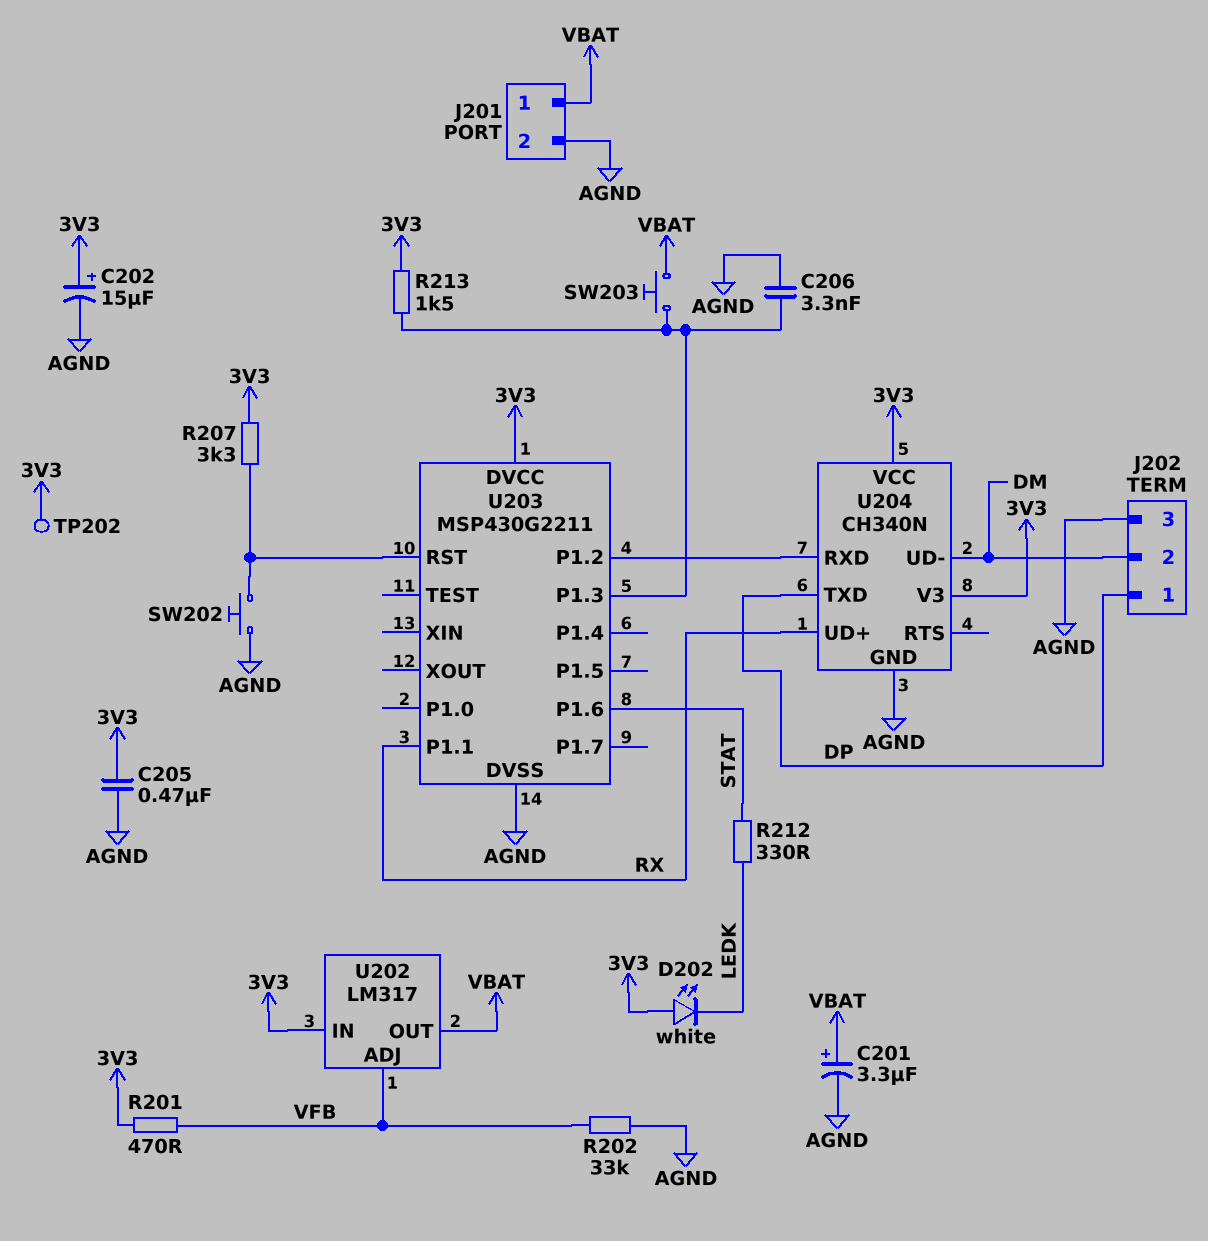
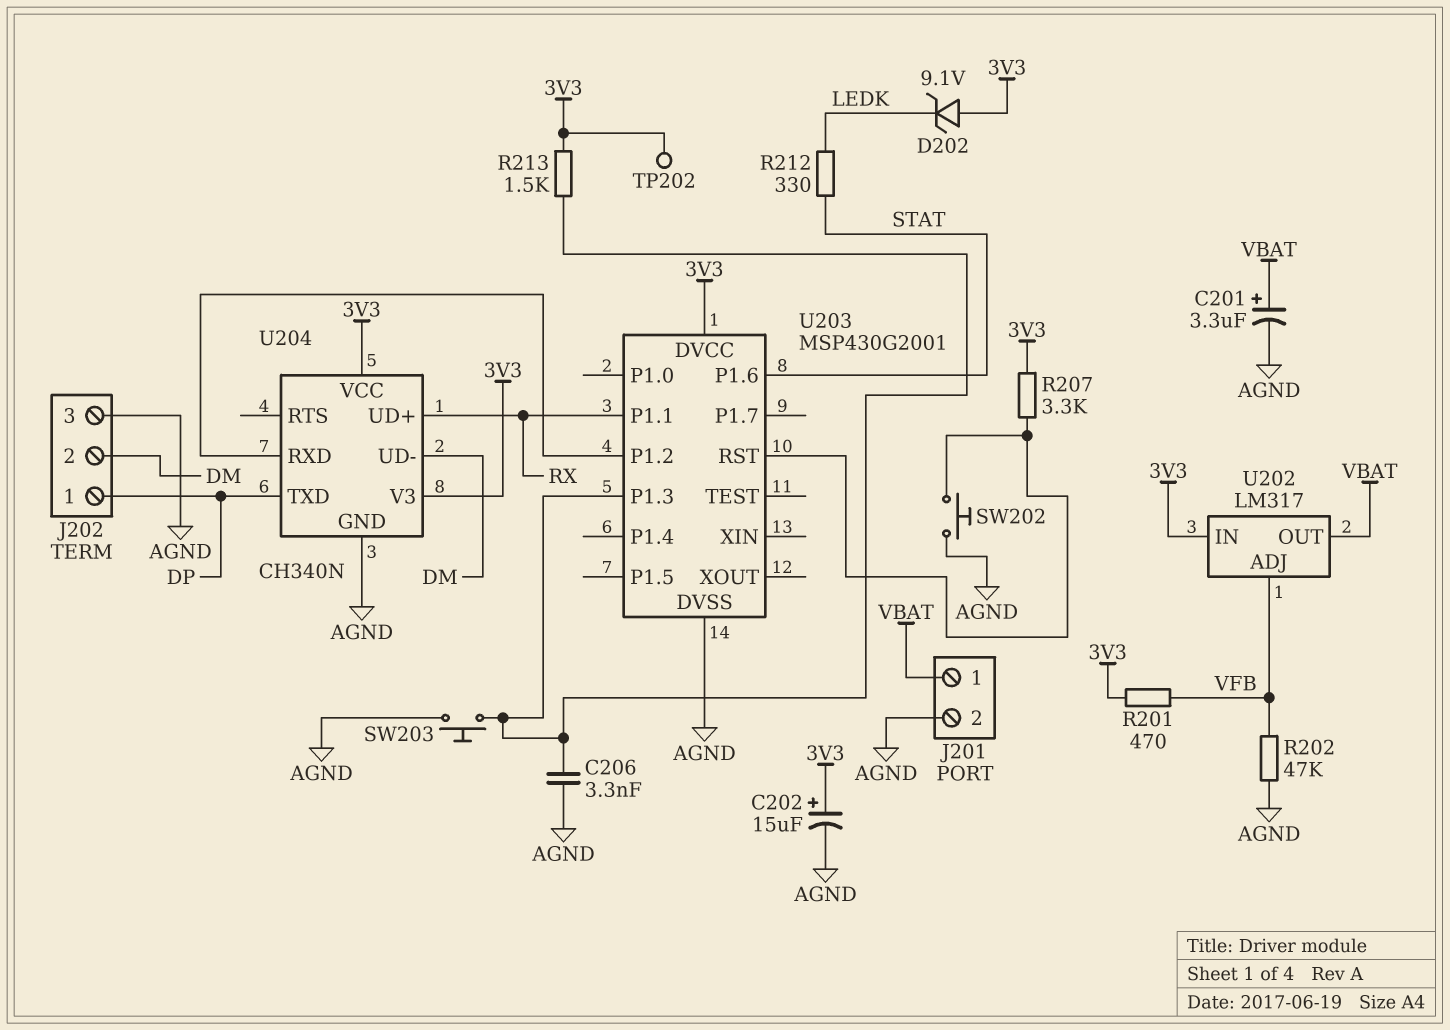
C205: 470nF (3V3, AGND) -> none
D202: LED white (A 3V3, K LEDK) -> zener 9.1V (A 3V3, K LEDK)
R202: 33k (AGND, VFB) -> 47k (AGND, VFB)
SW203: button (U203/P1.3, VBAT) -> button (AGND, U203/P1.3)
U203: MSP430G2211 -> MSP430G2001

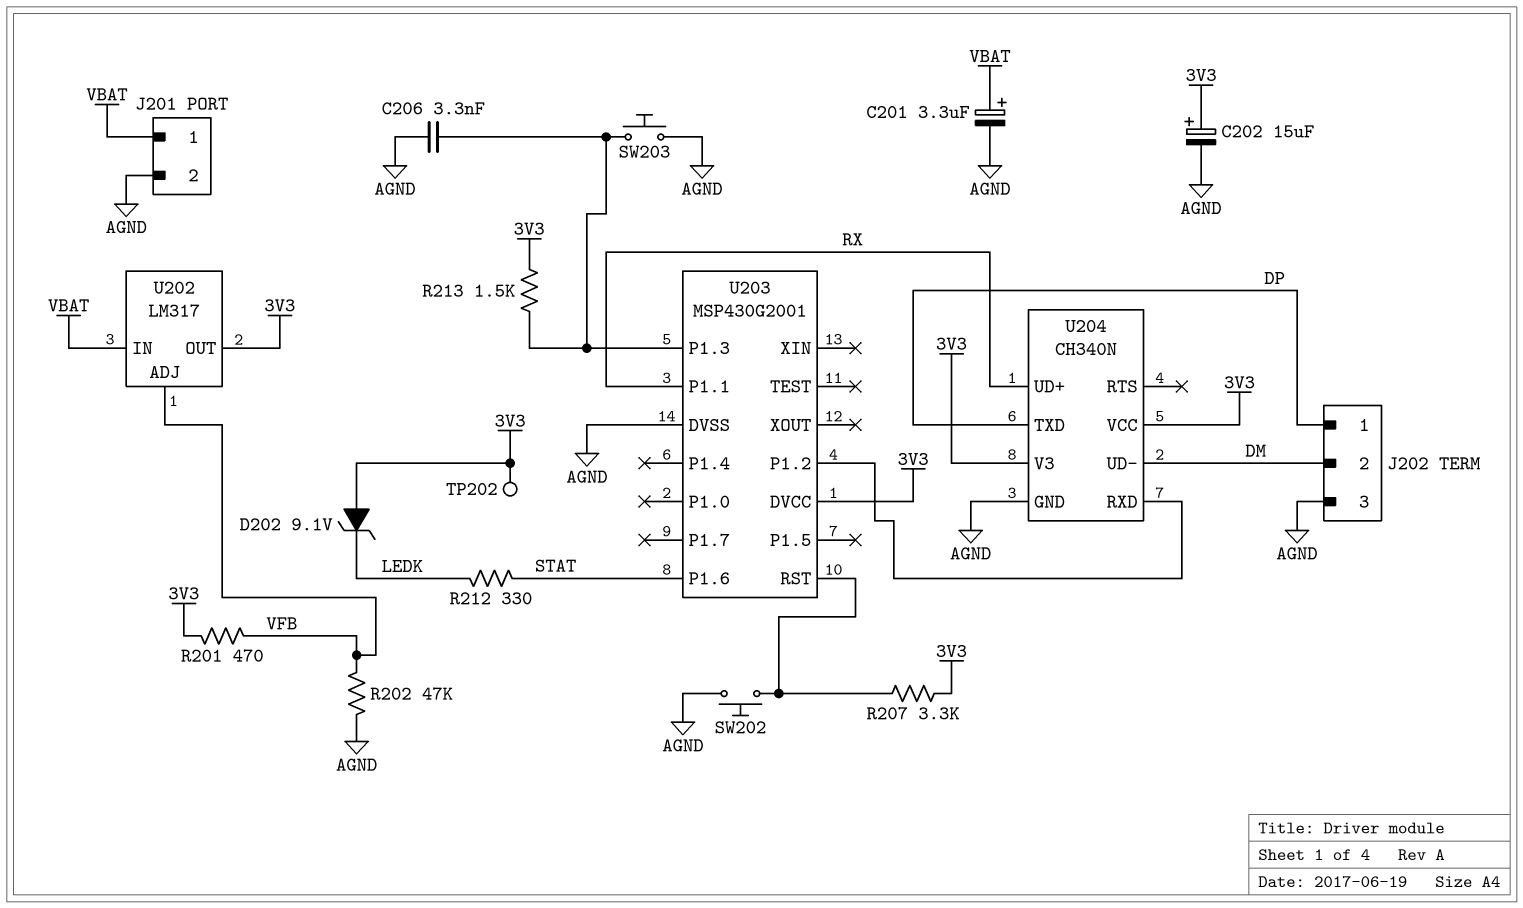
U202 pin IN: 3V3 -> VBAT
U202 pin OUT: VBAT -> 3V3

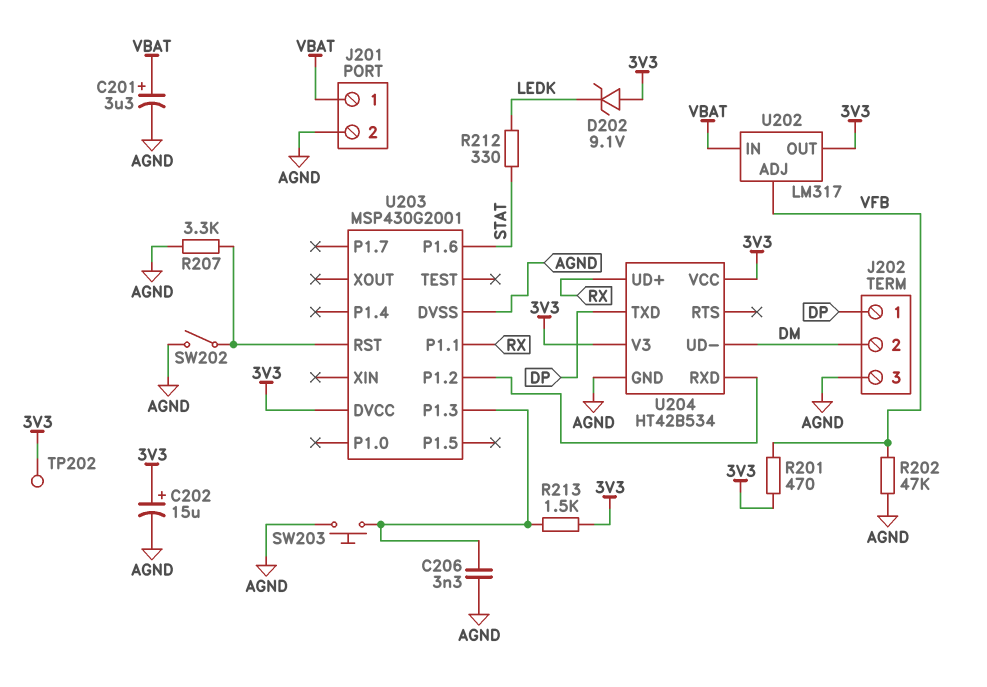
R207: 3.3k (3V3, U203/RST) -> 3.3k (AGND, U203/RST)
SW202: button (AGND, U203/RST) -> switch (AGND, U203/RST)
U204: CH340N -> HT42B534

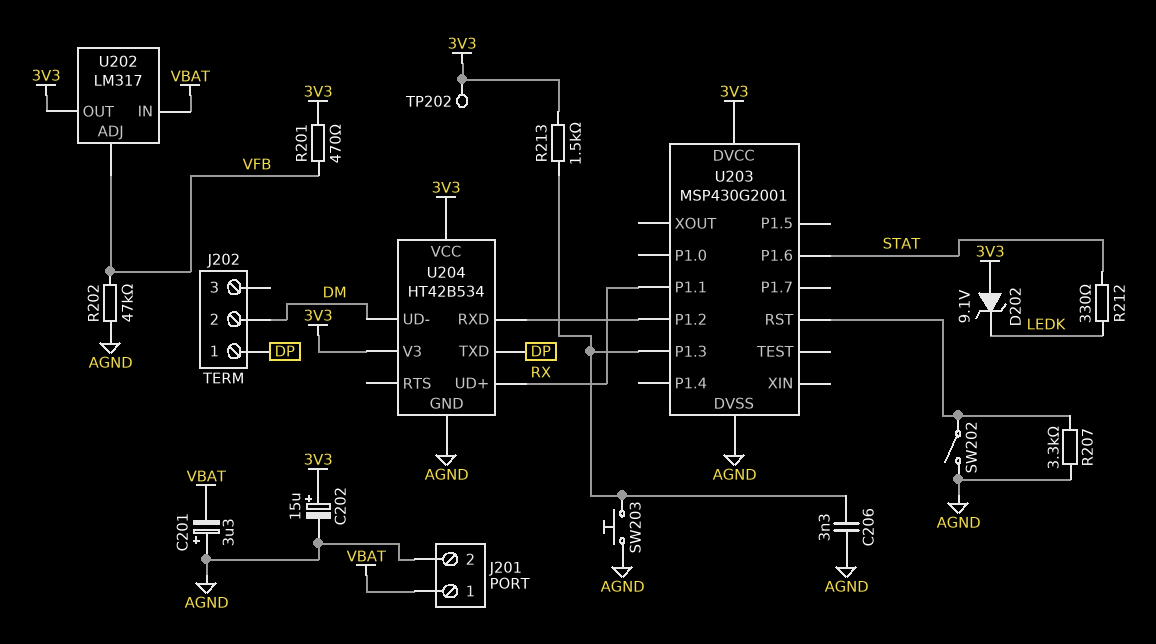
C201: 3.3uF (plus VBAT, minus AGND) -> 3.3uF (plus AGND, minus VBAT)
J202 pin 3: AGND -> none

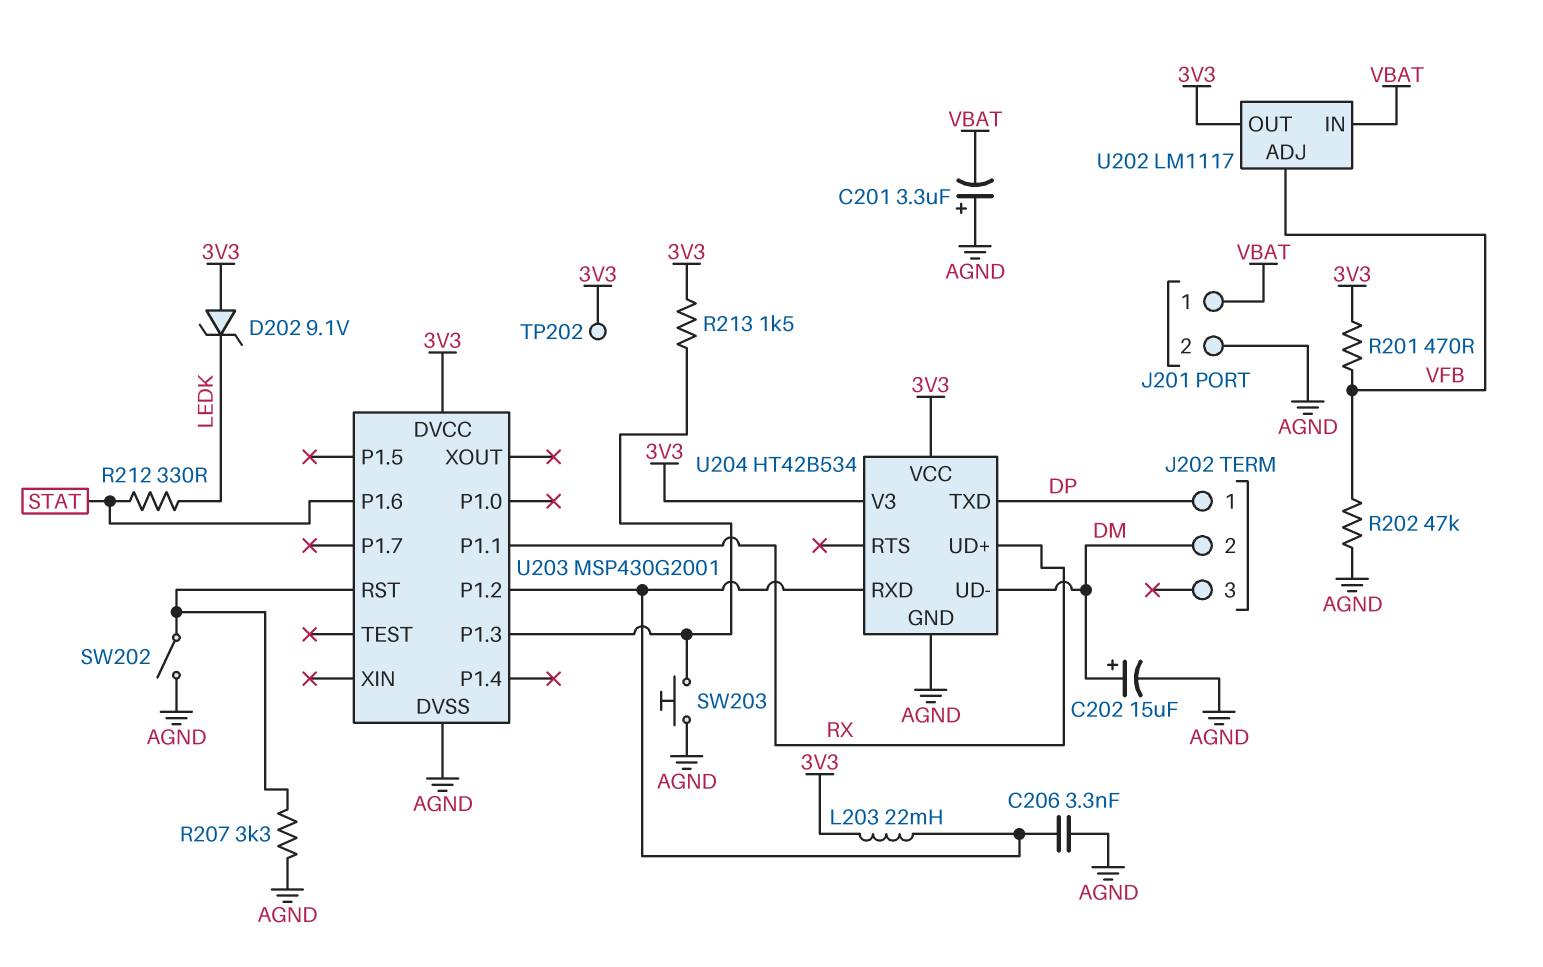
C202: 15uF (plus 3V3, minus AGND) -> 15uF (plus DM, minus AGND)
C206: 3.3nF (AGND, U203/P1.3) -> 3.3nF (AGND, U203/P1.2)
L203: none -> 22mH (3V3, U203/P1.2)
U202: LM317 -> LM1117

